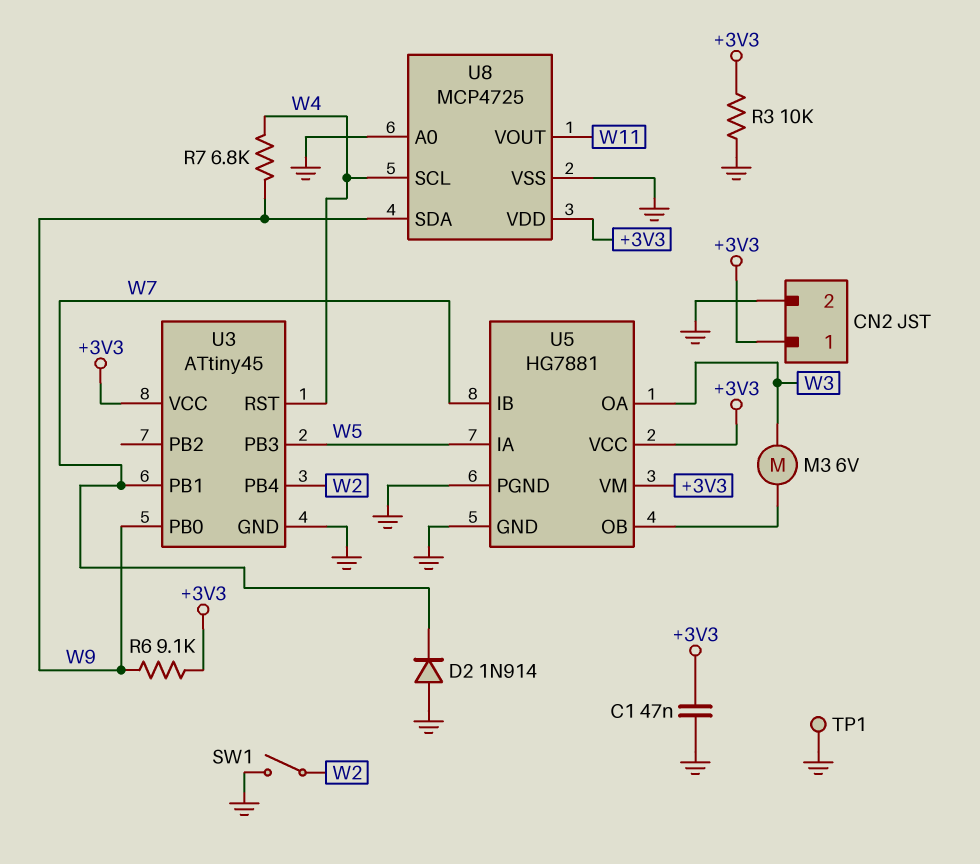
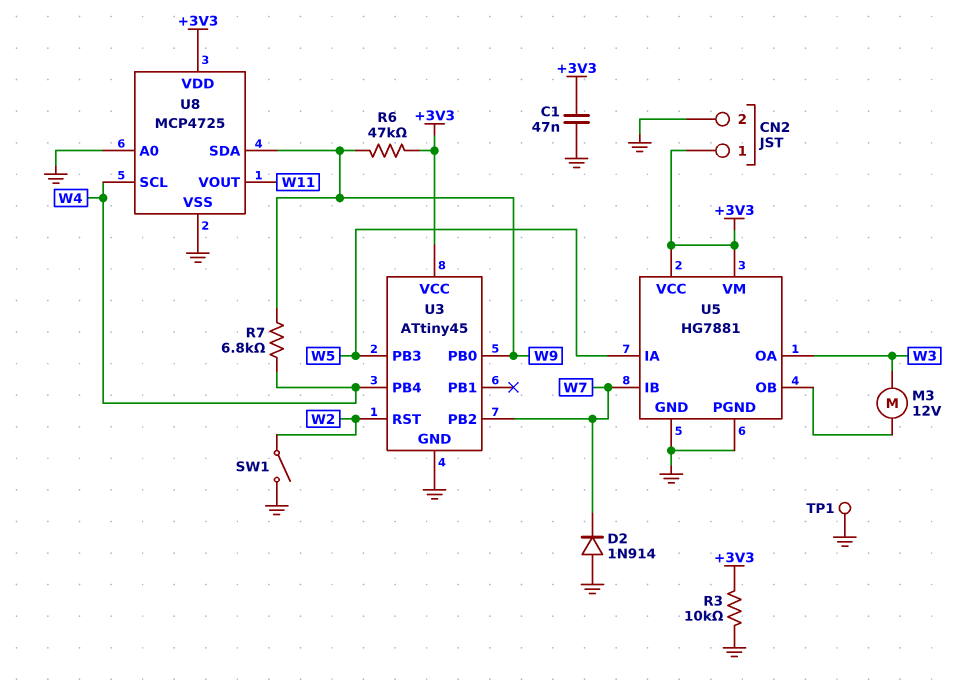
M3: motor 6V (U5/OB, W3) -> motor 12V (U5/OB, W3)
R6: 9.1k (+3V3, W9) -> 47k (+3V3, W9)
U3 pin PB1: W7 -> none
U3 pin PB2: none -> W7
U3 pin PB4: W2 -> W4
U3 pin RST: W4 -> W2

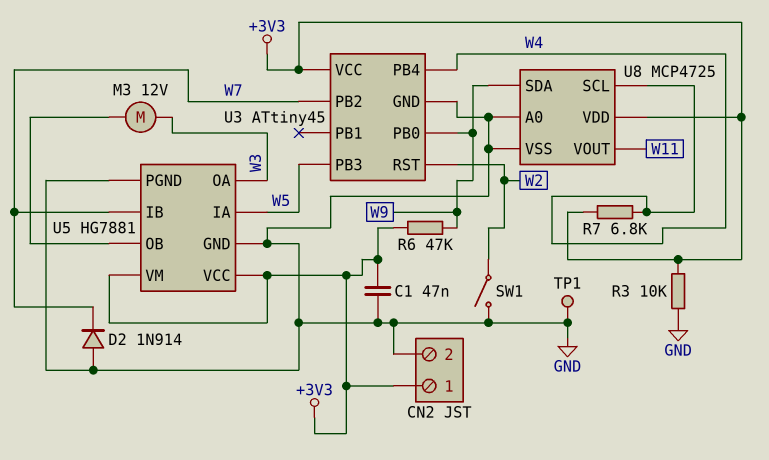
R7: 6.8k (W4, W9) -> 6.8k (+3V3, W4)

